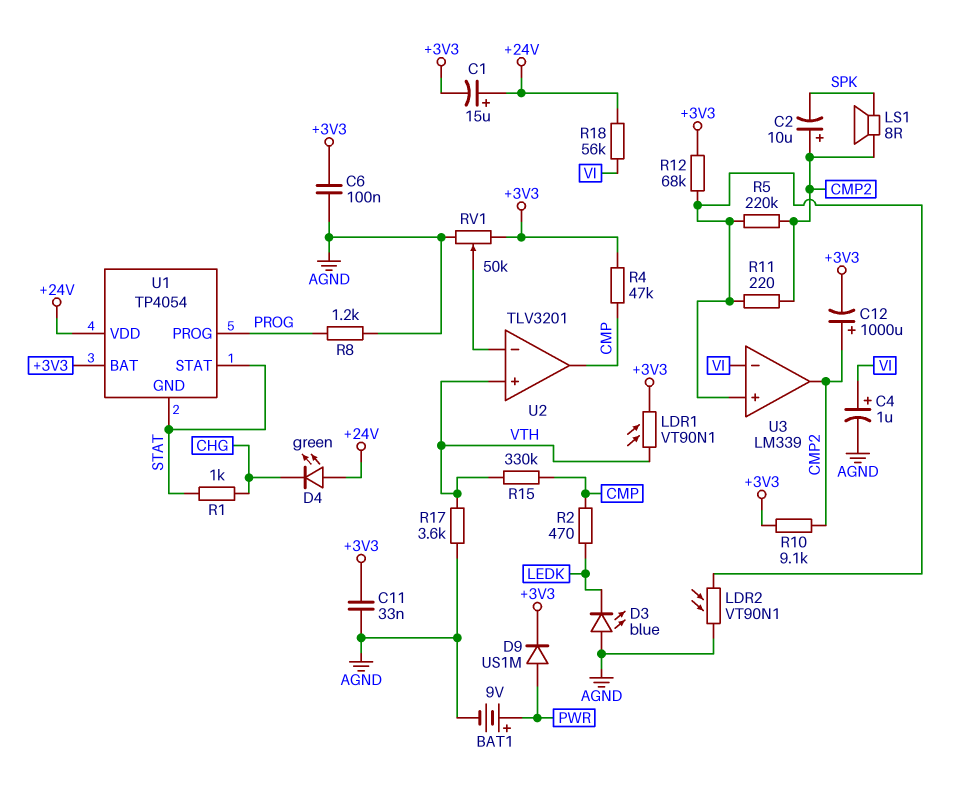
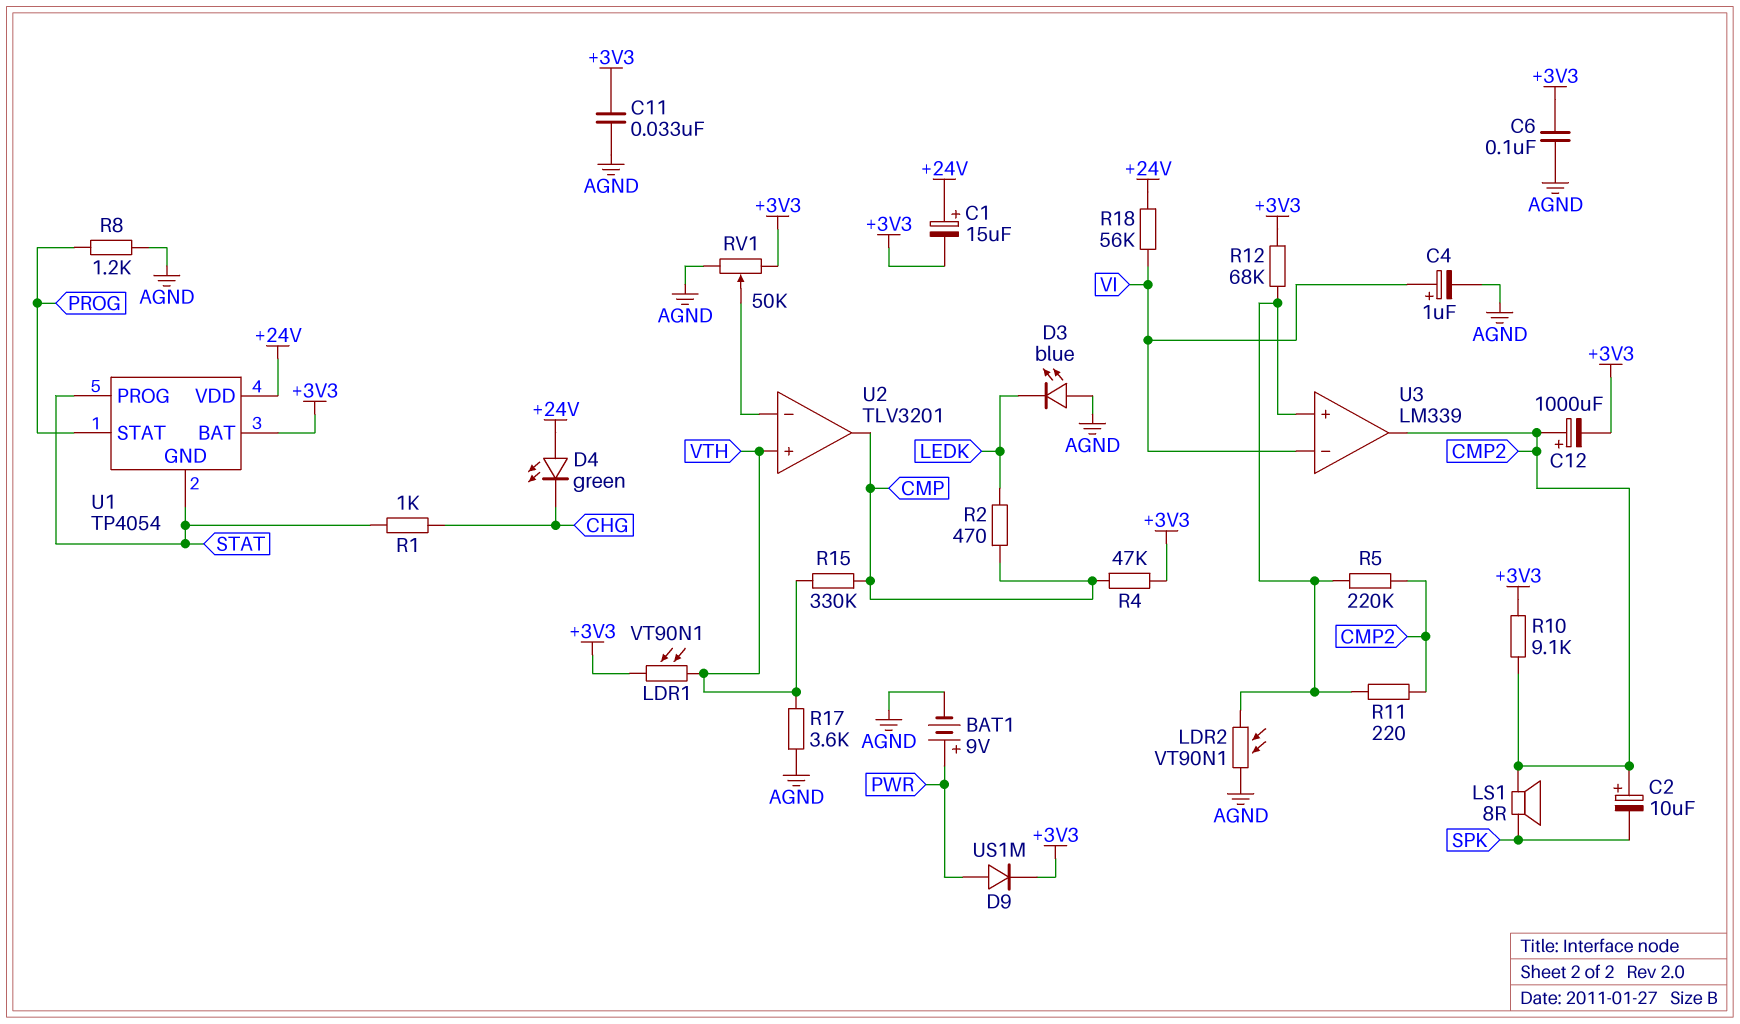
U1 pin PROG: PROG -> STAT
U1 pin STAT: STAT -> PROG

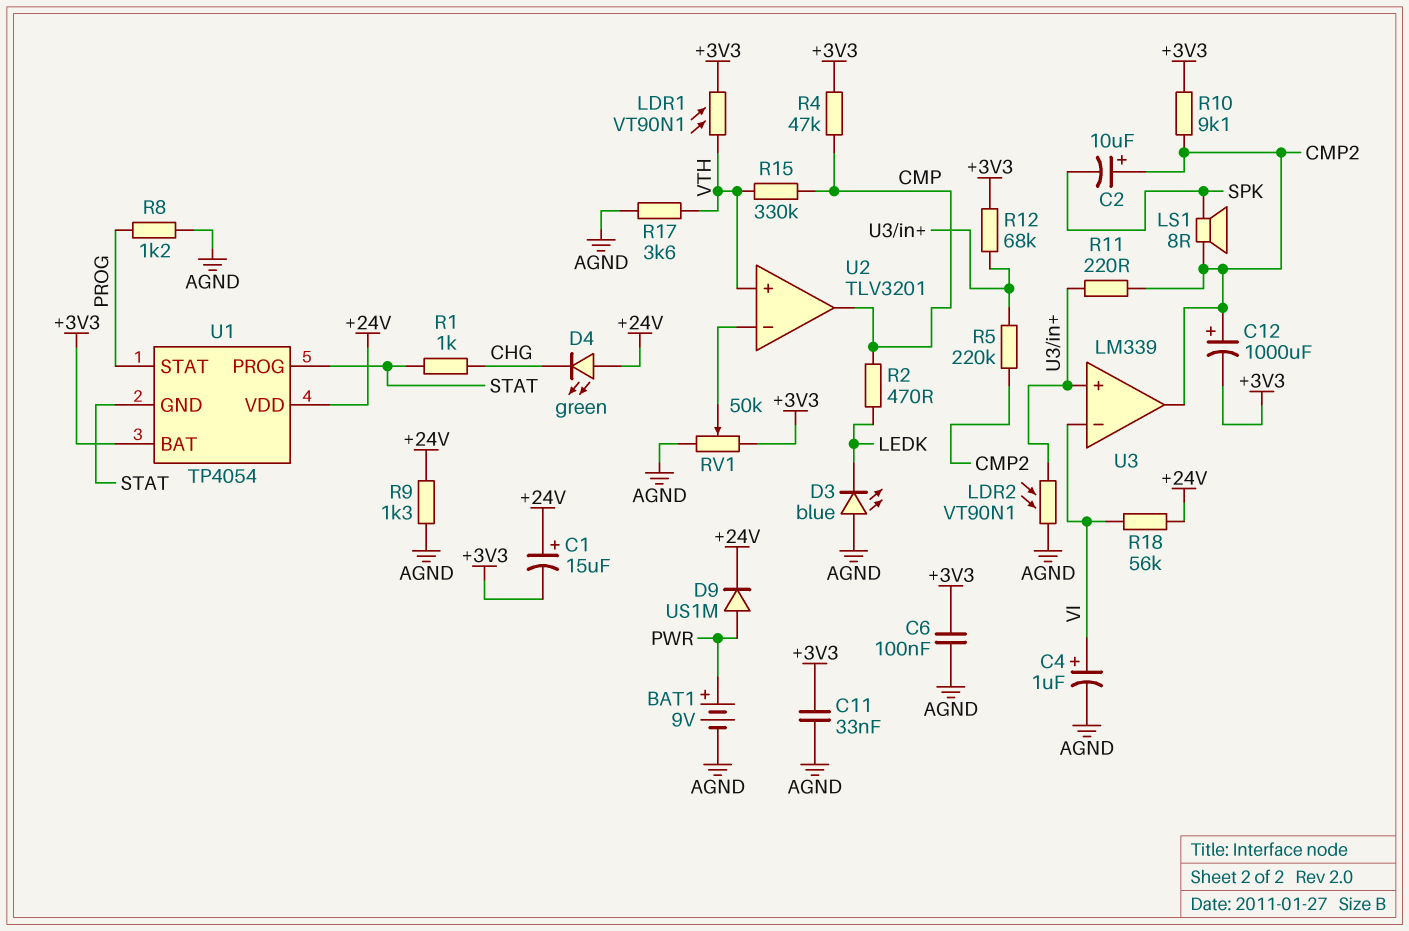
D9: diode US1M (A PWR, K +3V3) -> diode US1M (A PWR, K +24V)
R9: none -> 1.3k (+24V, AGND)

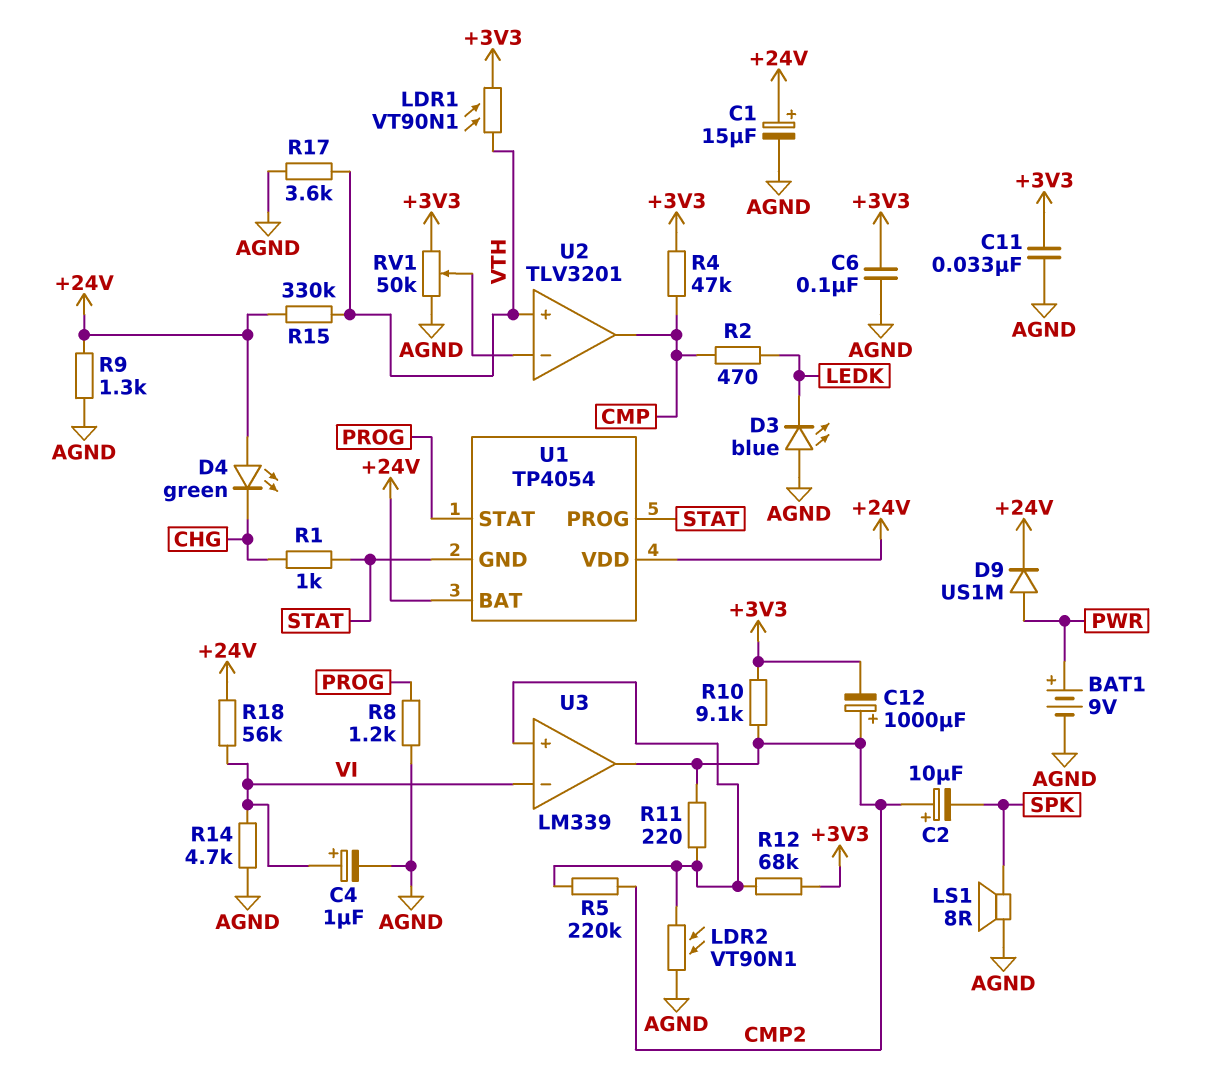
C1: 15uF (plus +24V, minus +3V3) -> 15uF (plus +24V, minus AGND)
LS1: speaker 8R (CMP2, SPK) -> speaker 8R (AGND, SPK)
R14: none -> 4.7k (AGND, VI)
R15: 330k (CMP, VTH) -> 330k (+24V, VTH)
U1 pin BAT: +3V3 -> +24V

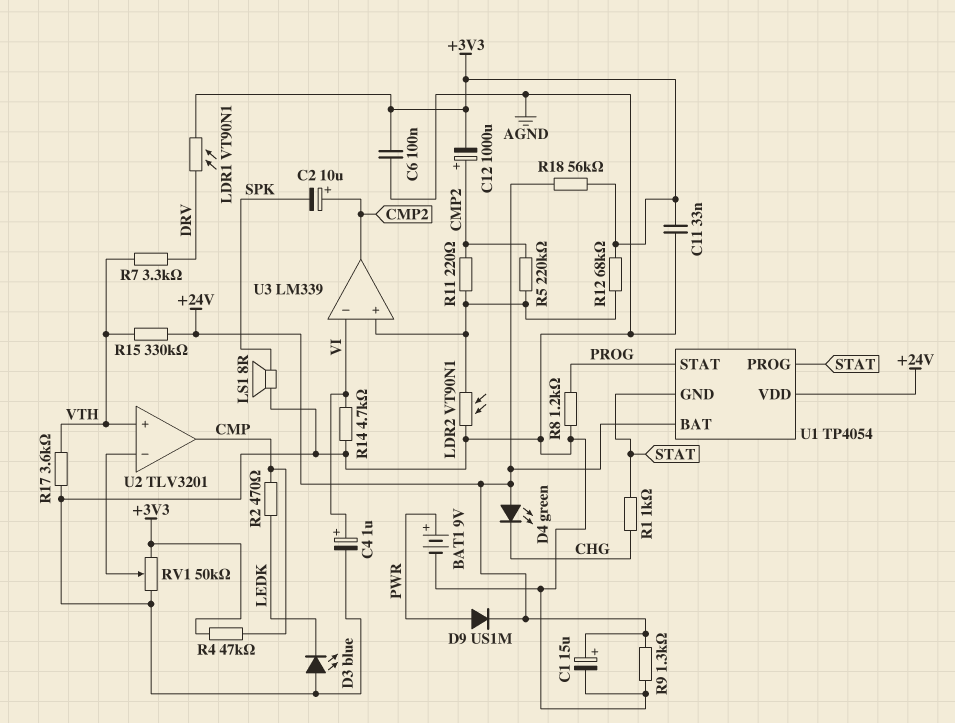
LDR1: VT90N1 (+3V3, VTH) -> VT90N1 (+3V3, DRV)
R7: none -> 3.3k (DRV, VTH)
R10: 9.1k (+3V3, CMP2) -> none
R18: 56k (+24V, VI) -> 56k (+3V3, +24V)

